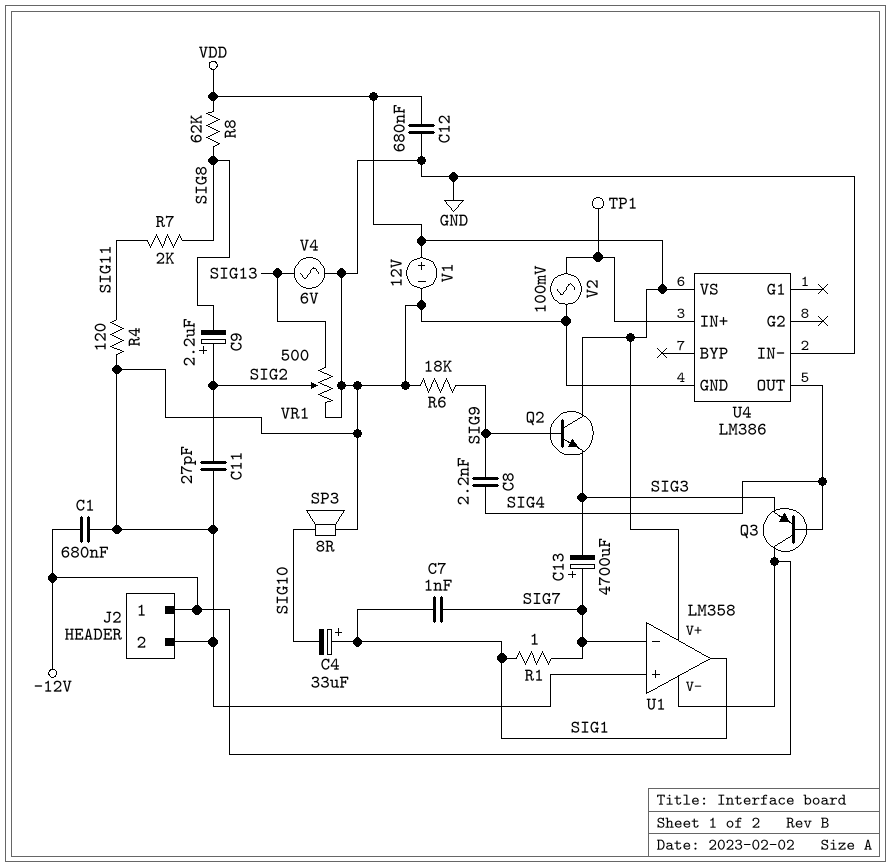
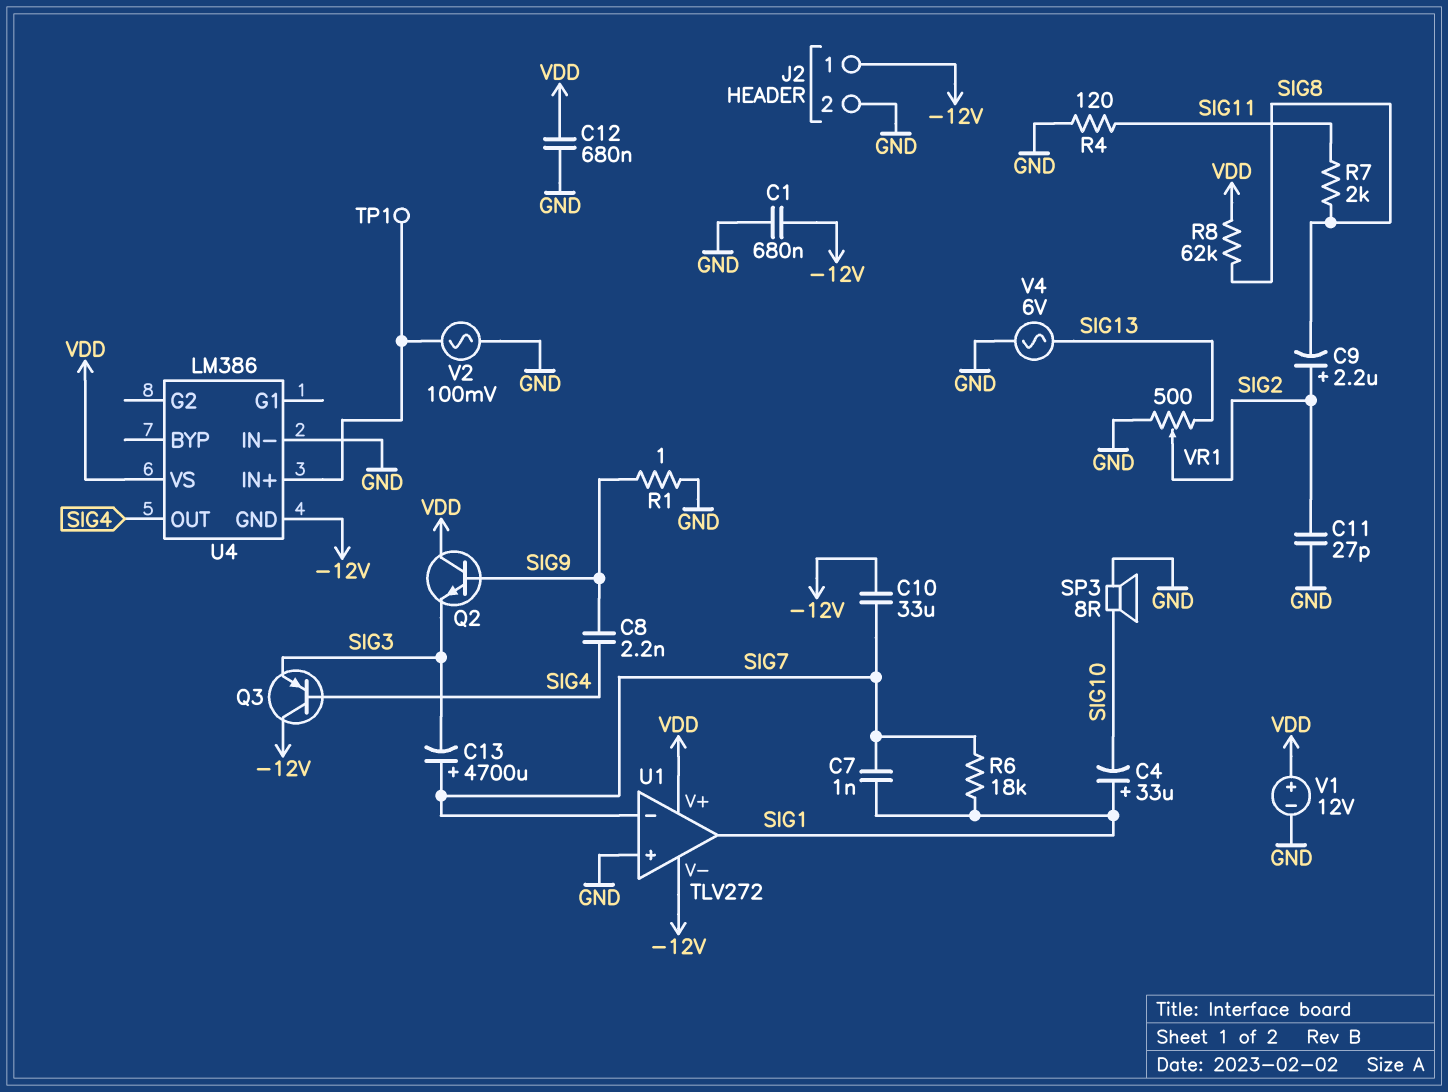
C10: none -> 33uF (-12V, SIG7)
R1: 1 (SIG1, SIG7) -> 1 (GND, SIG9)
R6: 18k (GND, SIG9) -> 18k (SIG1, SIG7)
U1: LM358 -> TLV272
U4 pin GND: GND -> -12V

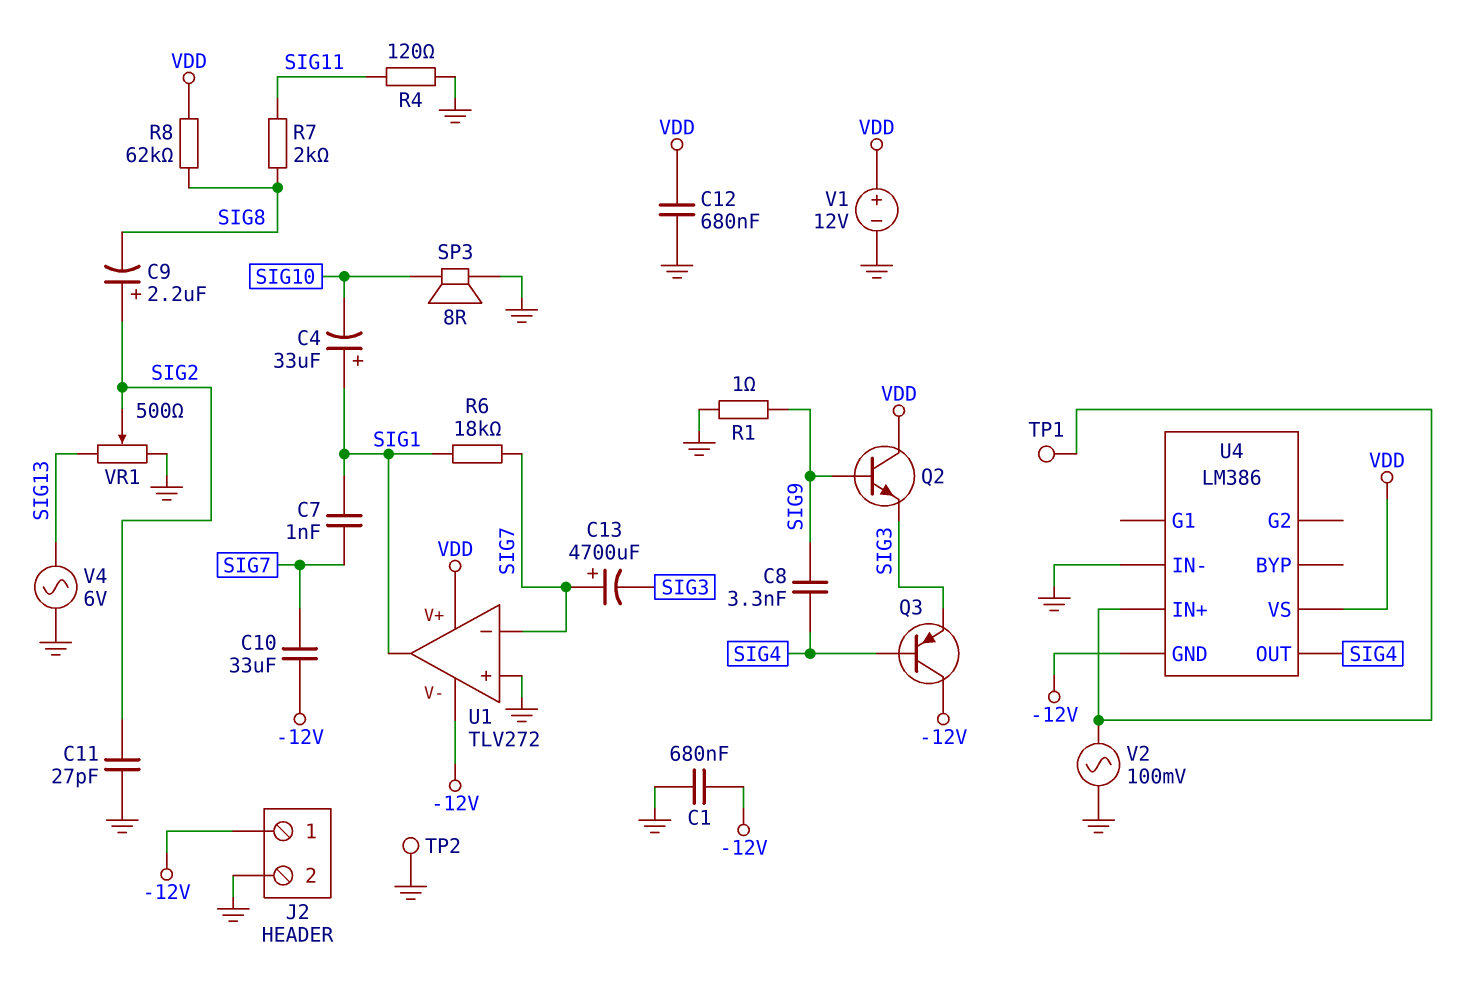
C8: 2.2nF (SIG4, SIG9) -> 3.3nF (SIG4, SIG9)
TP2: none -> test point (GND)

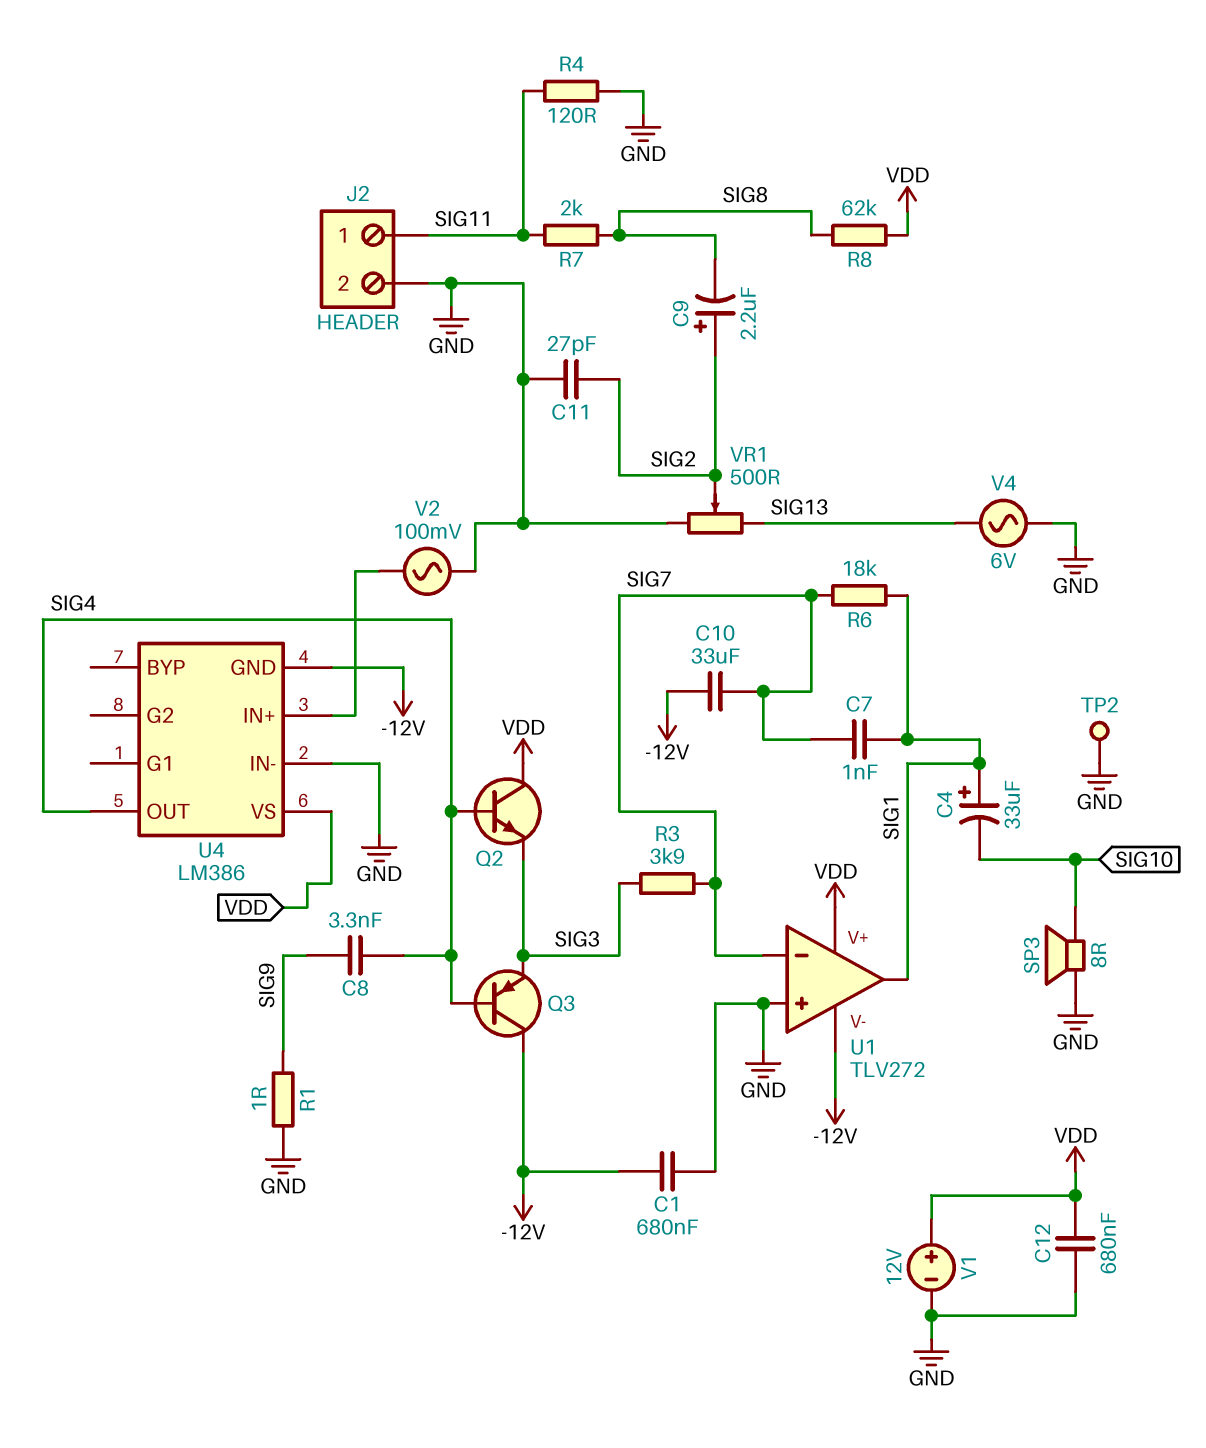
C13: 4700uF (plus SIG7, minus SIG3) -> none
J2 pin 1: -12V -> SIG11
Q2: NPN (B SIG9, C VDD, E SIG3) -> NPN (B SIG4, C VDD, E SIG3)
R3: none -> 3.9k (SIG3, SIG7)
TP1: test point (U4/IN+) -> none

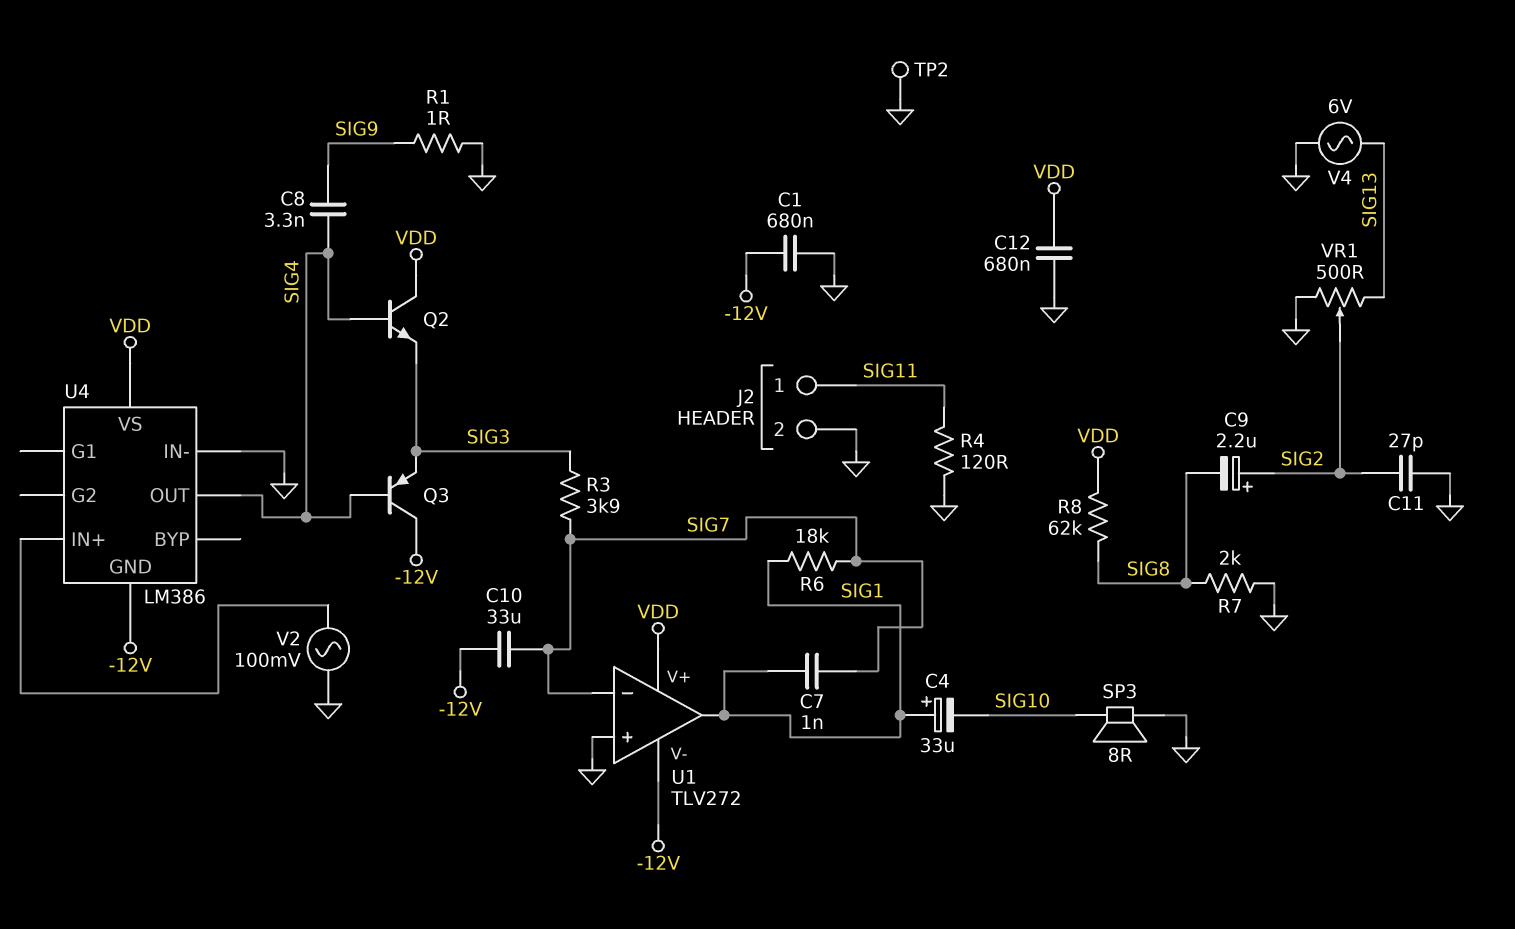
R7: 2k (SIG8, SIG11) -> 2k (GND, SIG8)
V1: 12V (plus VDD, minus GND) -> none

